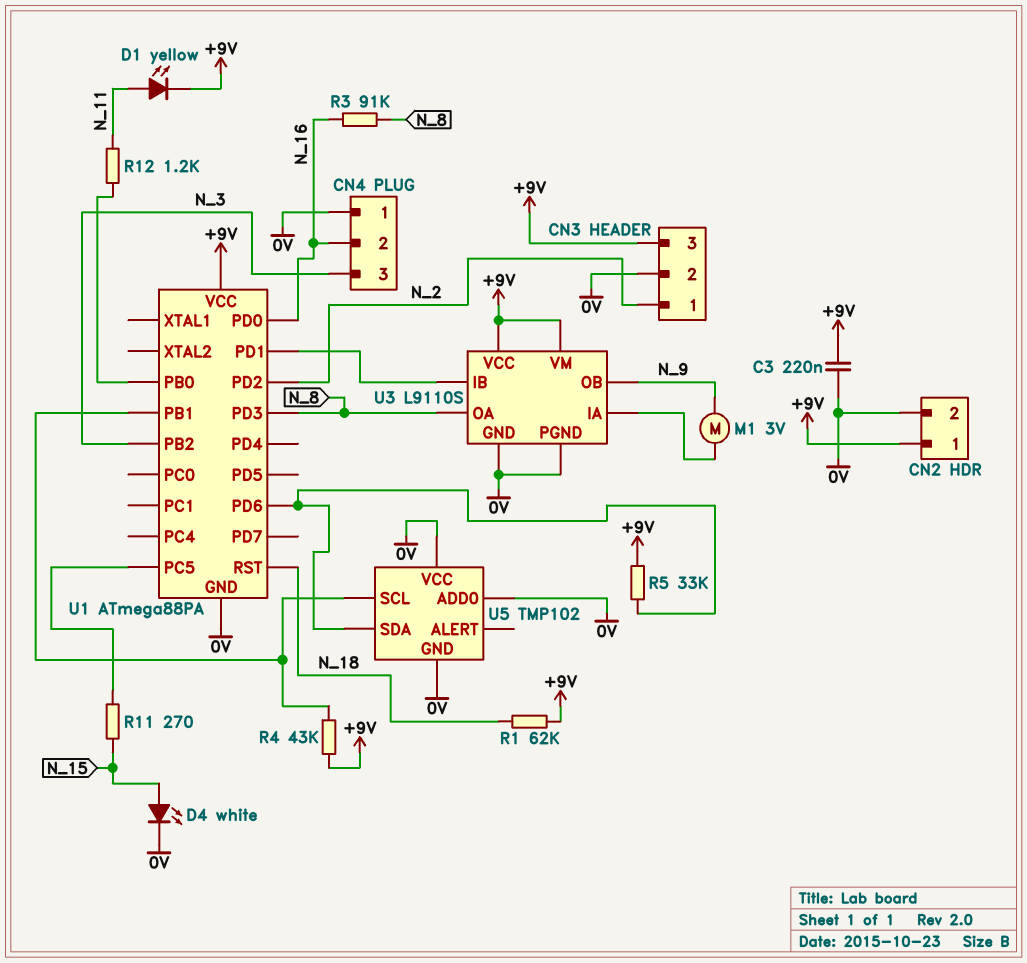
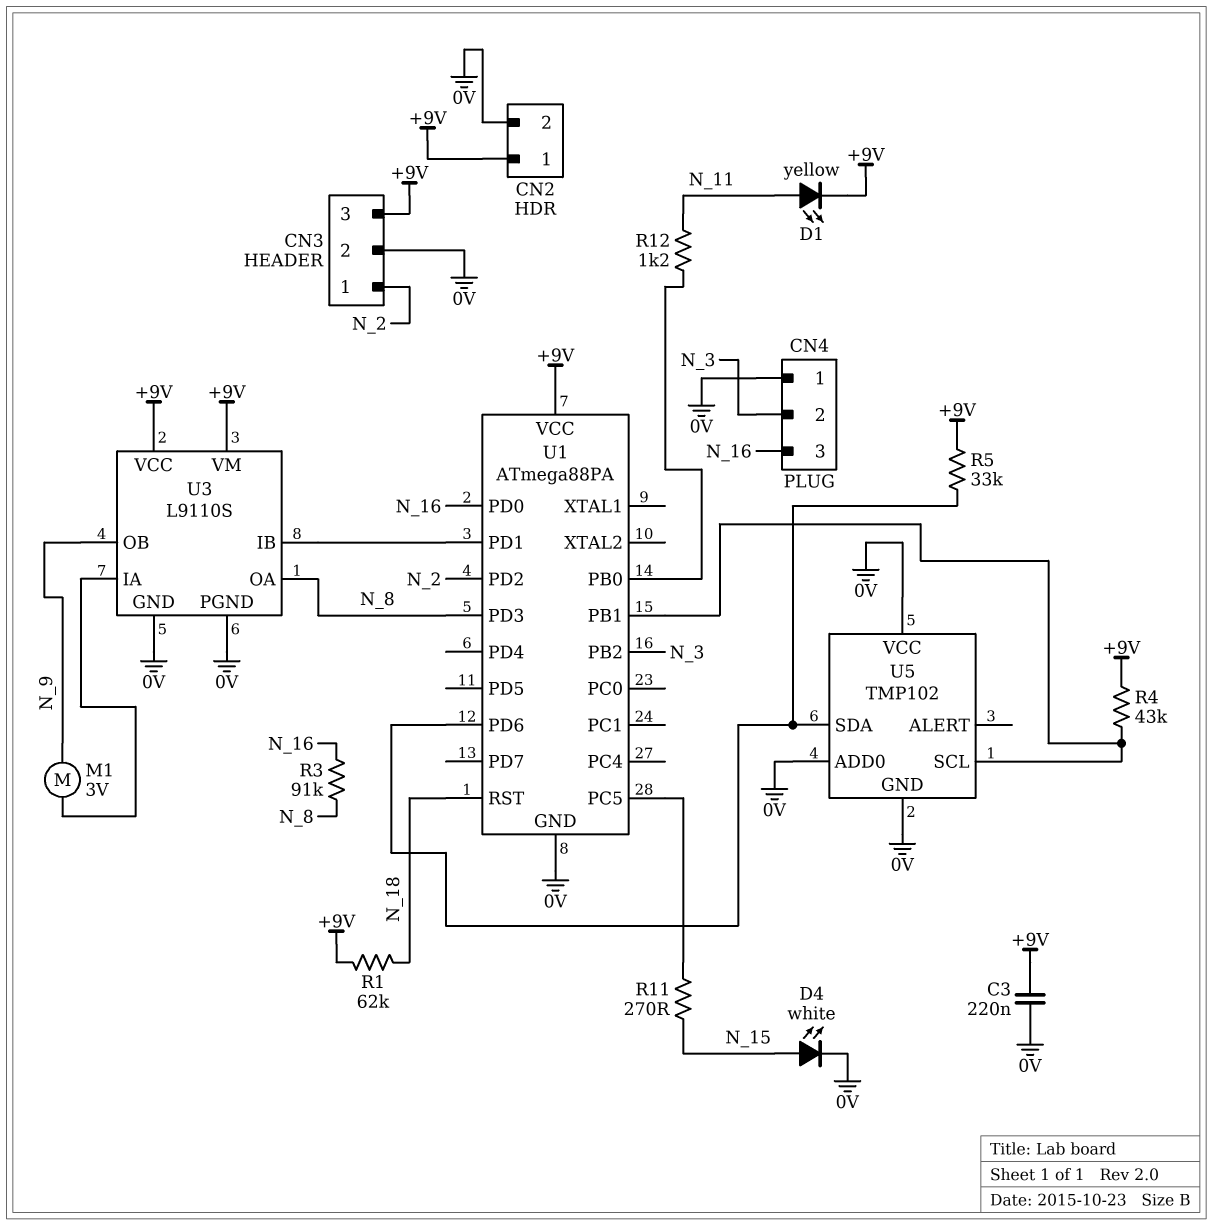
CN4 pin 2: N_16 -> N_3
CN4 pin 3: N_3 -> N_16

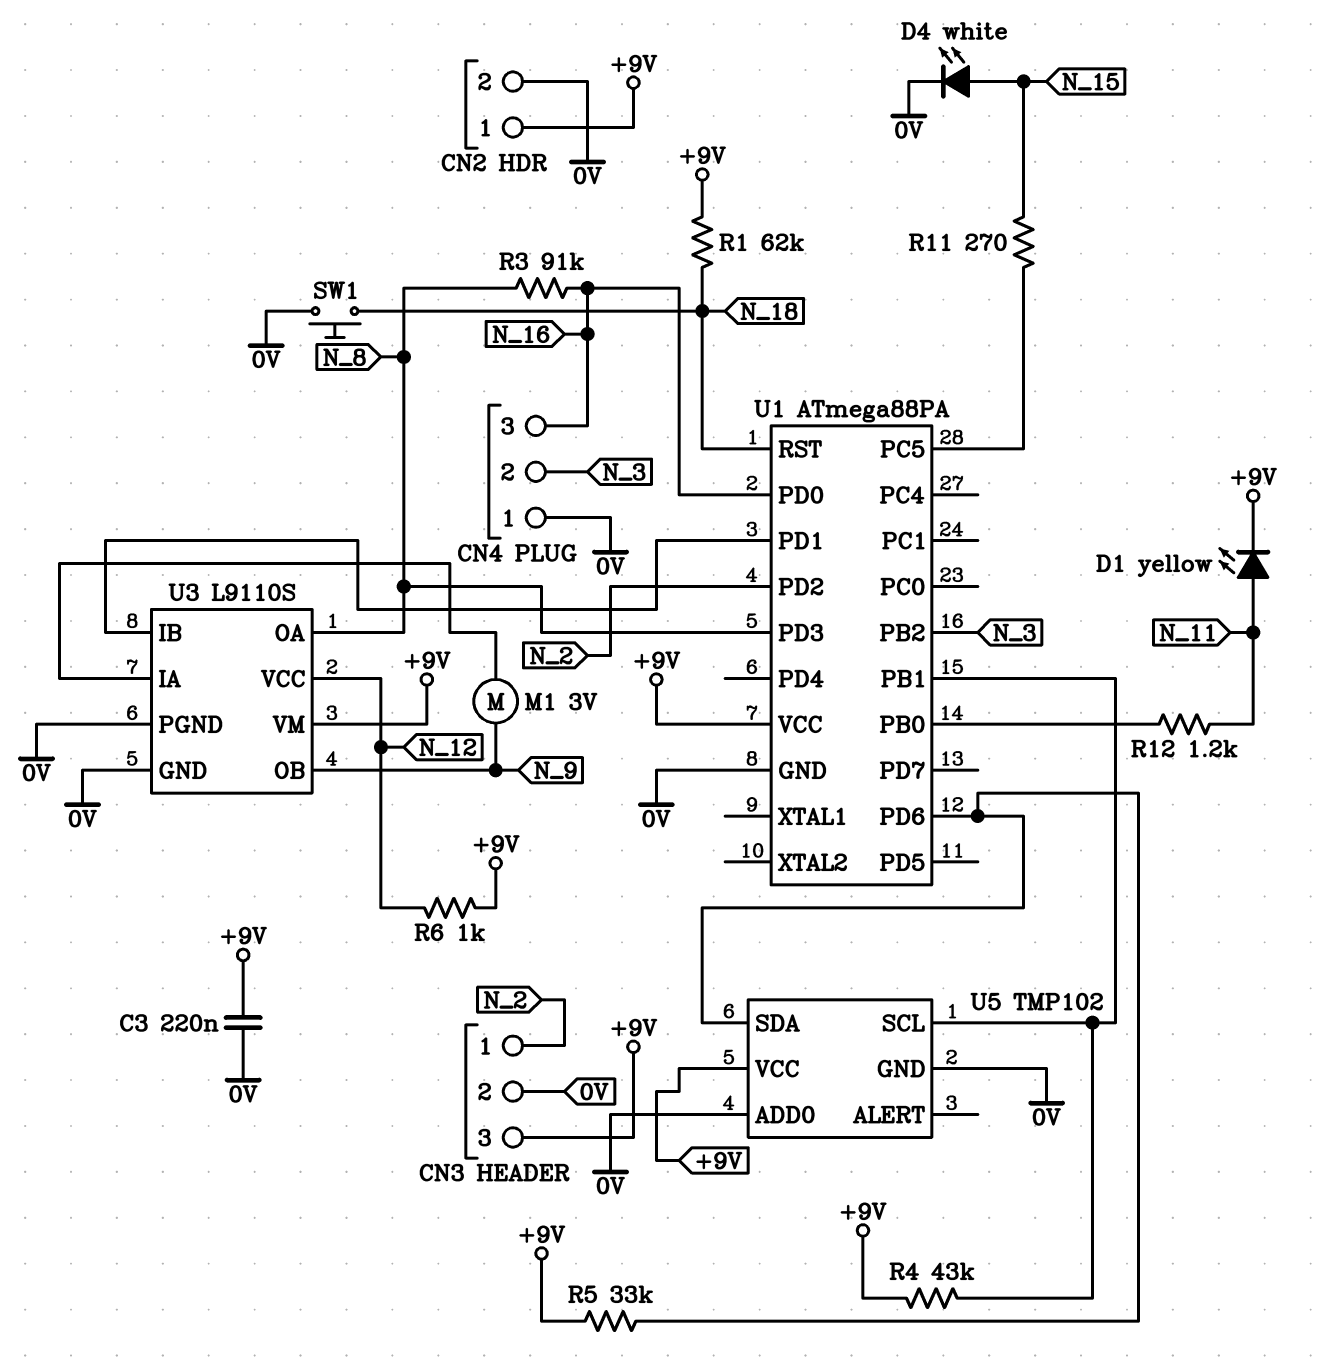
R6: none -> 1k (+9V, N_12)
SW1: none -> button (0V, N_18)
U3 pin VCC: +9V -> N_12
U5 pin VCC: 0V -> +9V

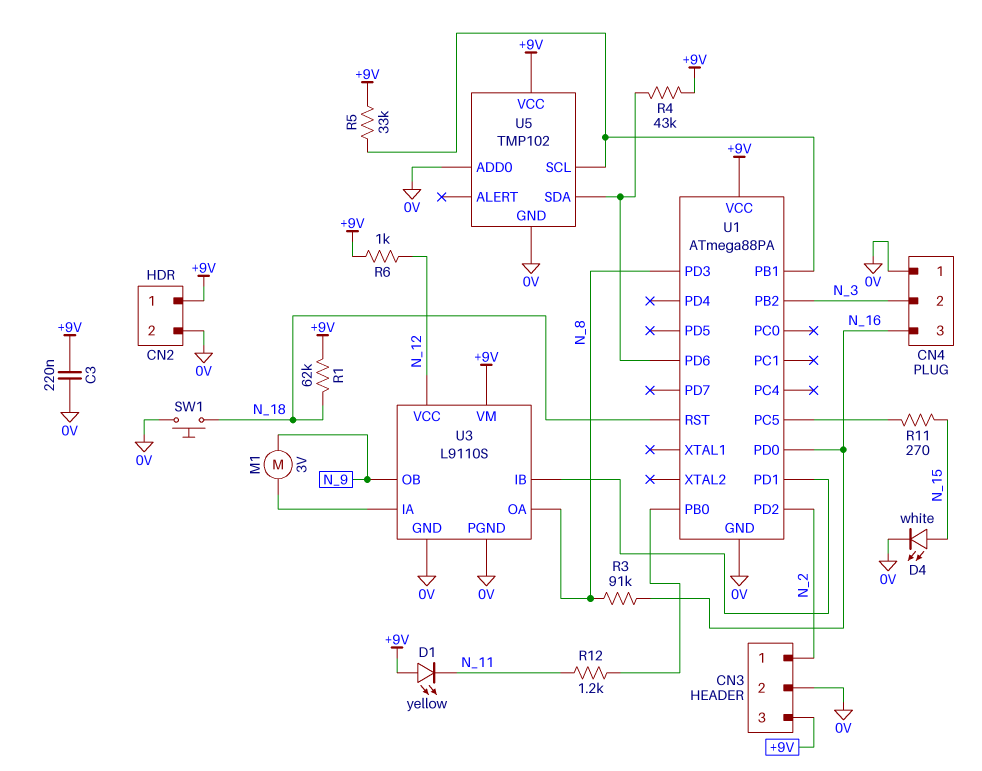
D1: LED yellow (A N_11, K +9V) -> LED yellow (A +9V, K N_11)
R4: 43k (+9V, U1/PB1) -> 43k (+9V, U1/PD6)
R5: 33k (+9V, U1/PD6) -> 33k (+9V, U1/PB1)

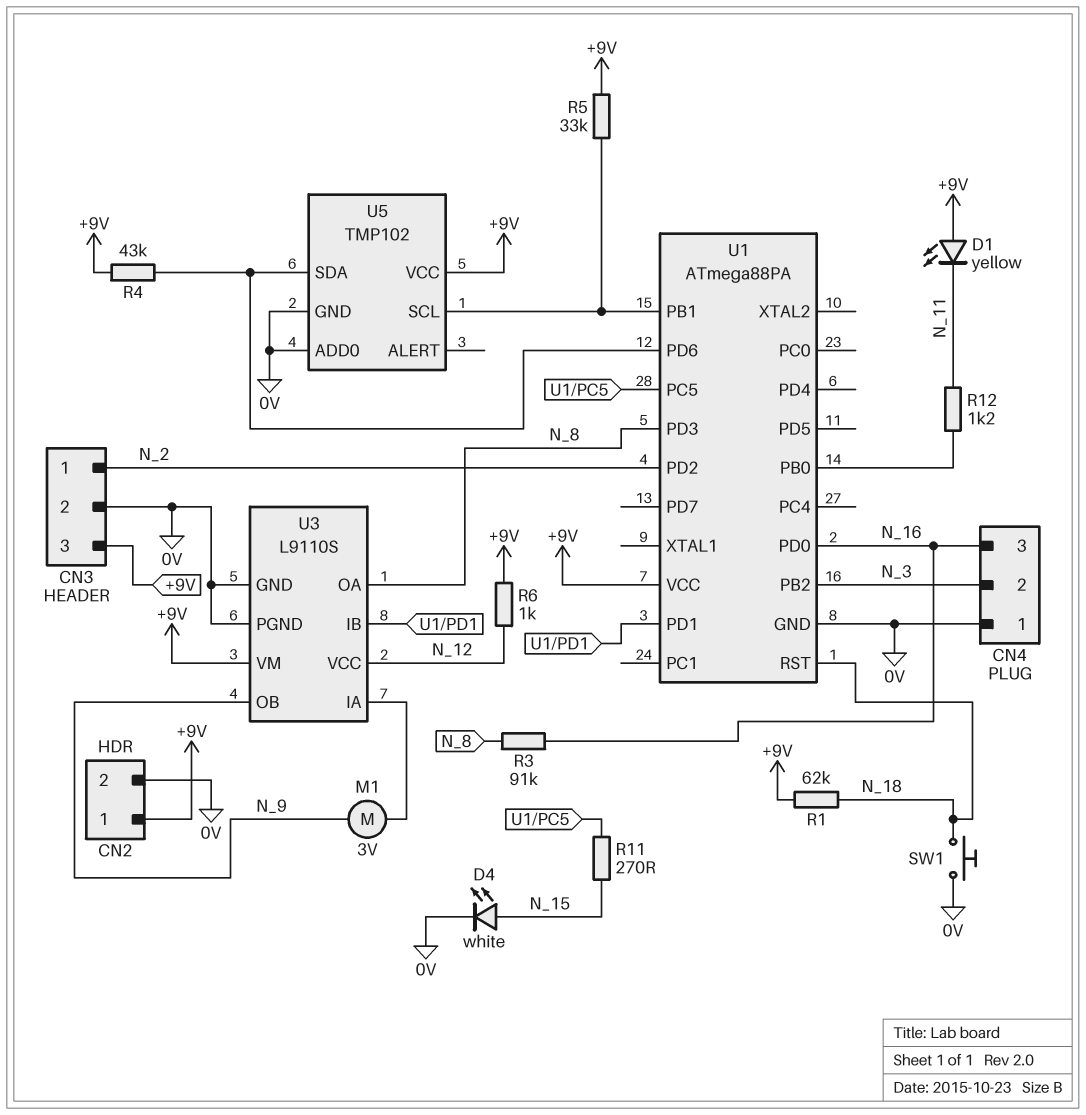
C3: 220nF (+9V, 0V) -> none

